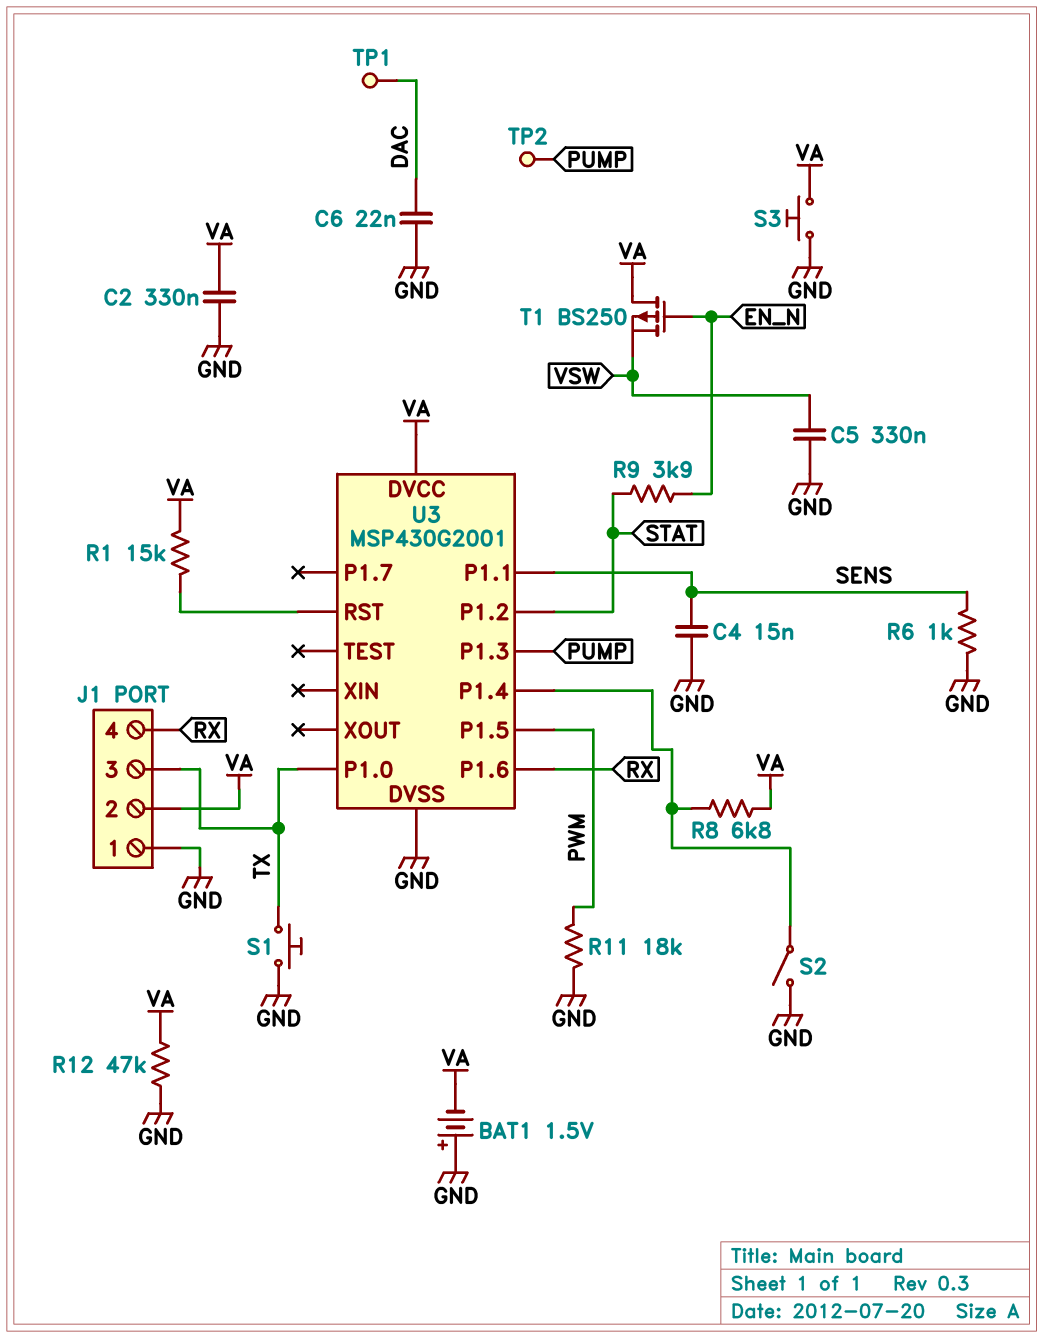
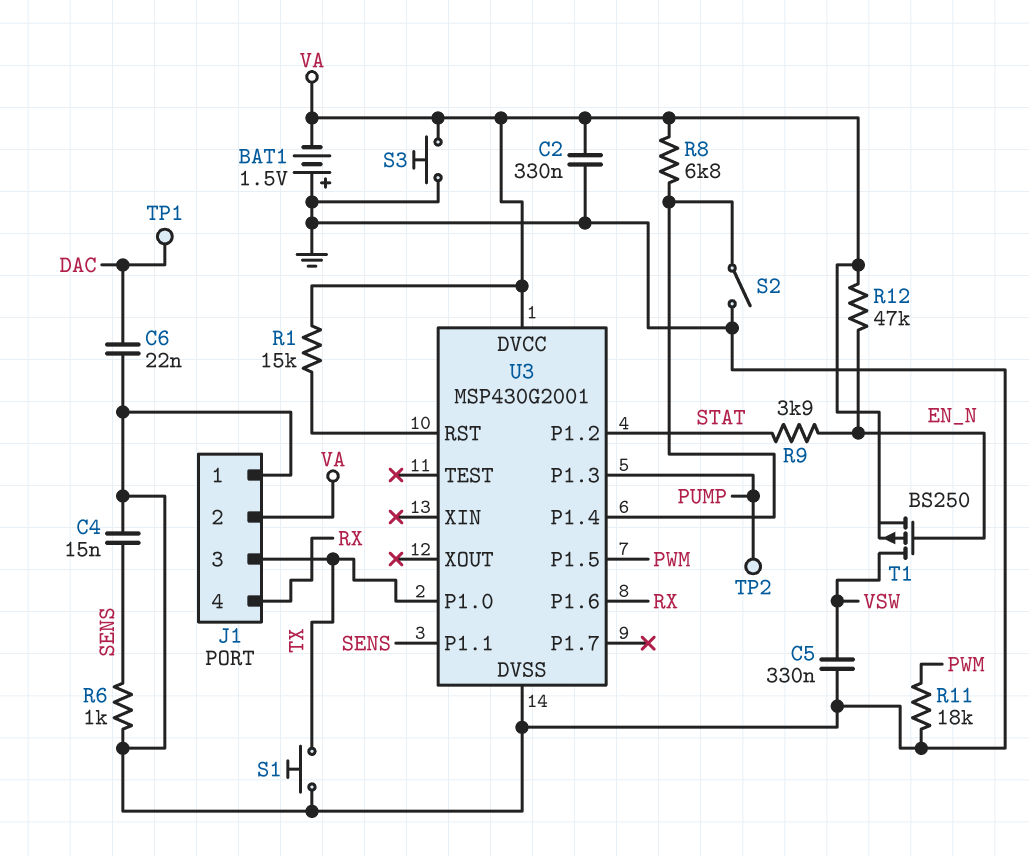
R12: 47k (GND, VA) -> 47k (EN_N, VA)
T1: PMOS BS250 (G EN_N, D VA, S VSW) -> PMOS BS250 (G EN_N, D VSW, S VA)

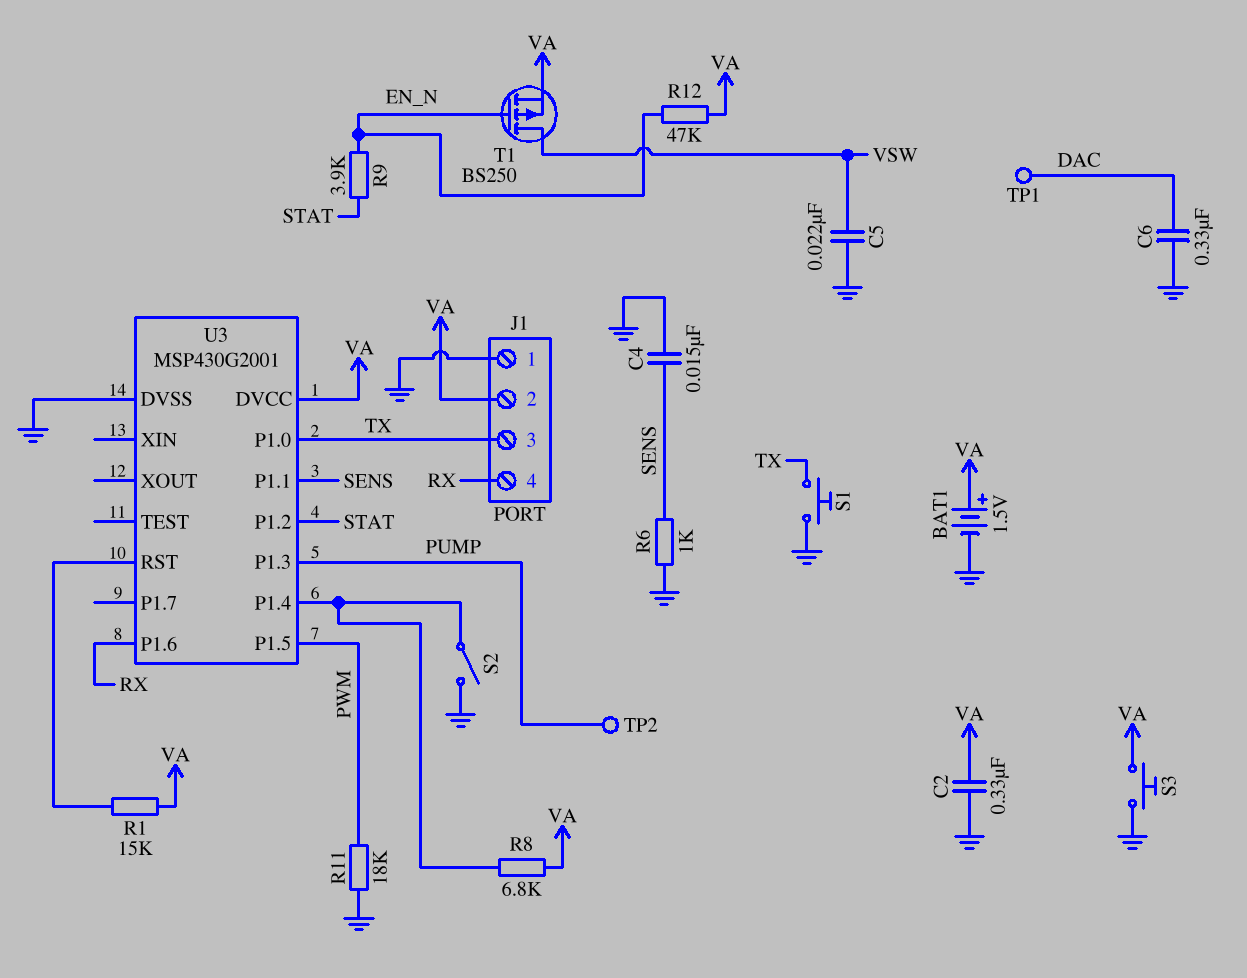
BAT1: 1.5V (plus GND, minus VA) -> 1.5V (plus VA, minus GND)
C5: 330nF (GND, VSW) -> 22nF (GND, VSW)
C6: 22nF (DAC, GND) -> 330nF (DAC, GND)

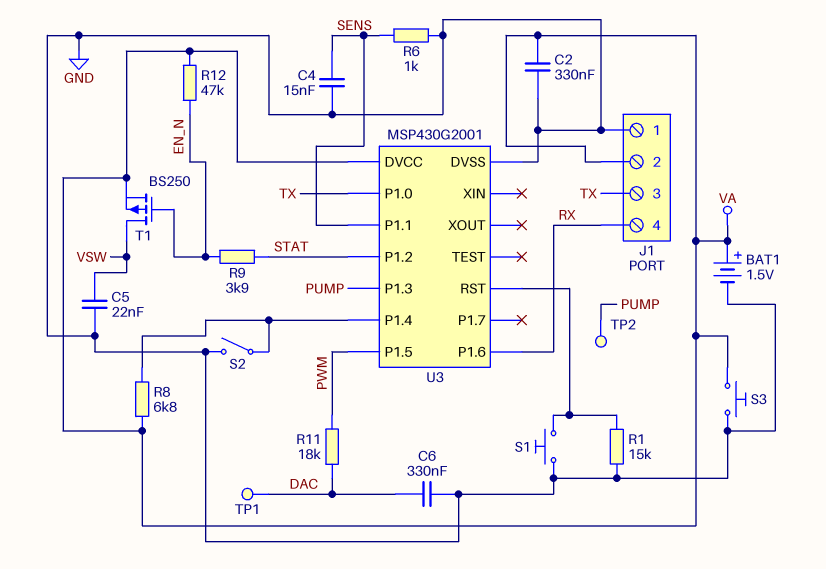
R1: 15k (U3/RST, VA) -> 15k (GND, U3/RST)
R11: 18k (GND, PWM) -> 18k (DAC, PWM)
S1: button (GND, TX) -> button (GND, U3/RST)

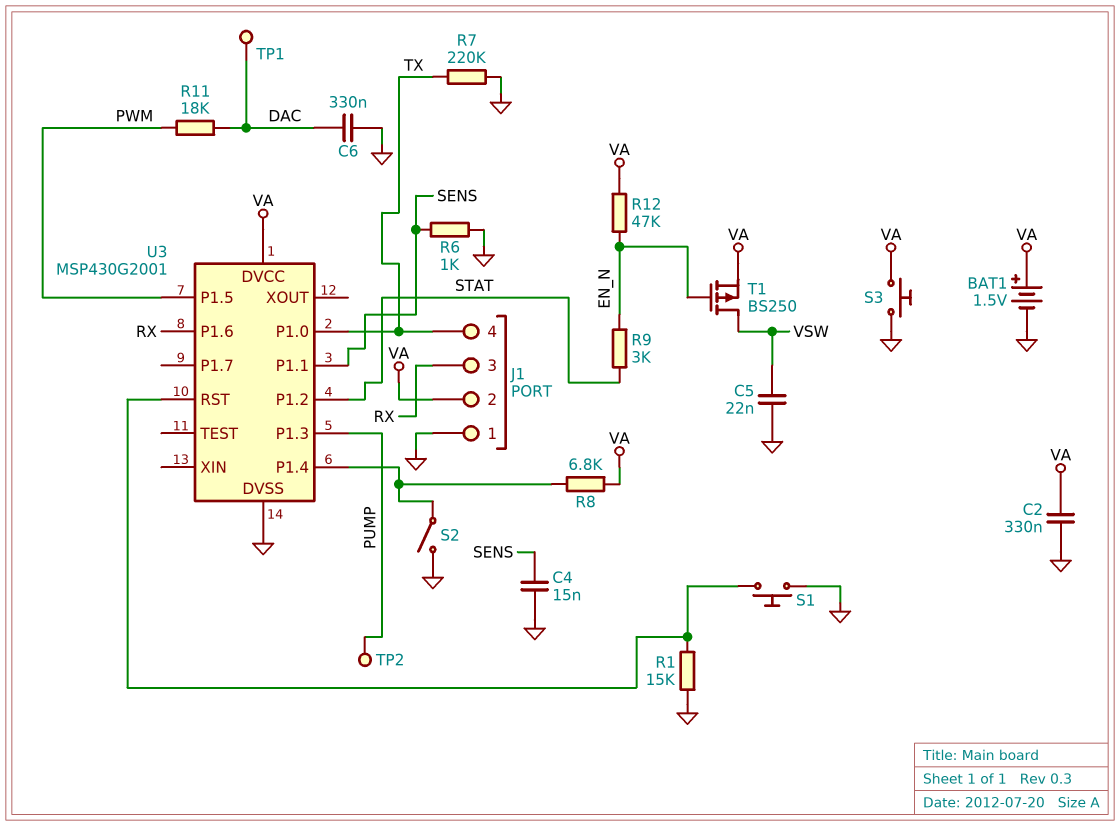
J1 pin 3: TX -> RX
J1 pin 4: RX -> TX
R7: none -> 220k (GND, TX)
R9: 3.9k (EN_N, STAT) -> 3k (EN_N, STAT)

